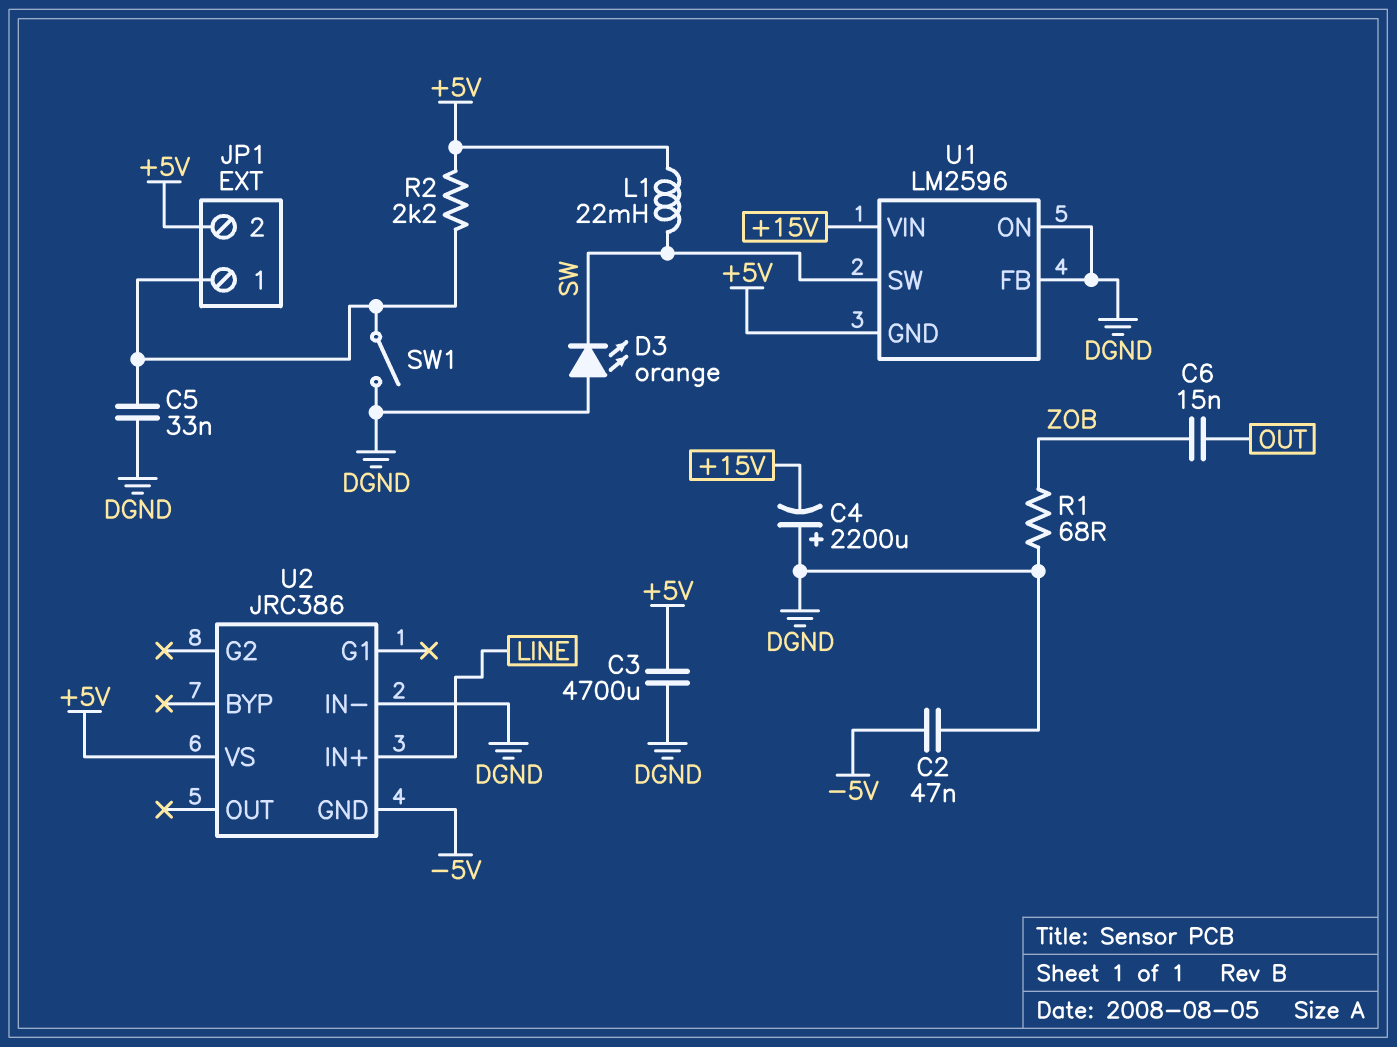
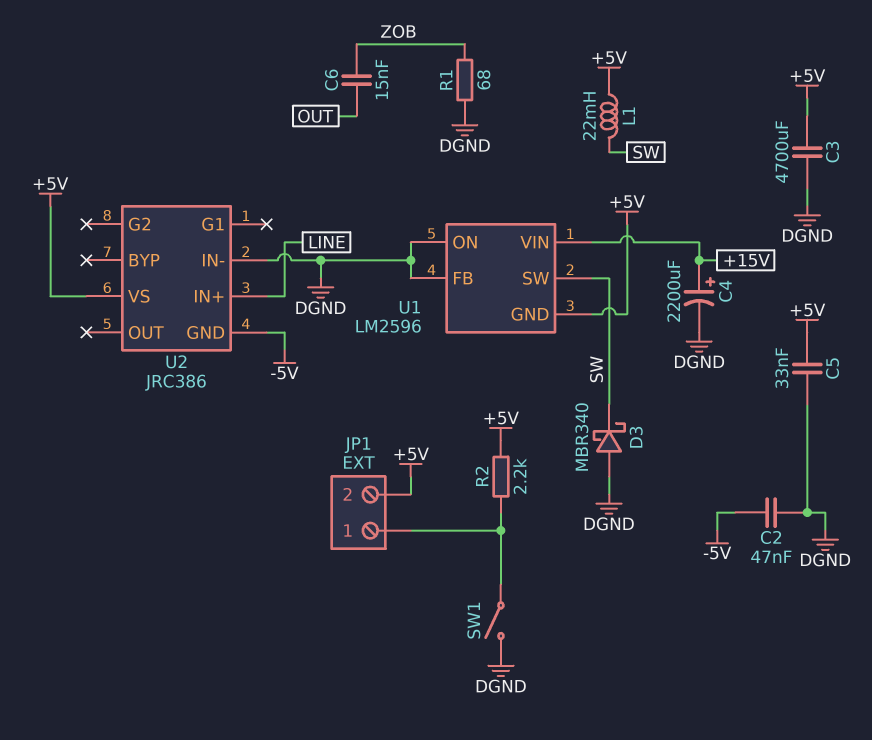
C4: 2200uF (plus DGND, minus +15V) -> 2200uF (plus +15V, minus DGND)
C5: 33nF (DGND, JP1/1) -> 33nF (+5V, DGND)
D3: LED orange (A DGND, K SW) -> schottky MBR340 (A DGND, K SW)

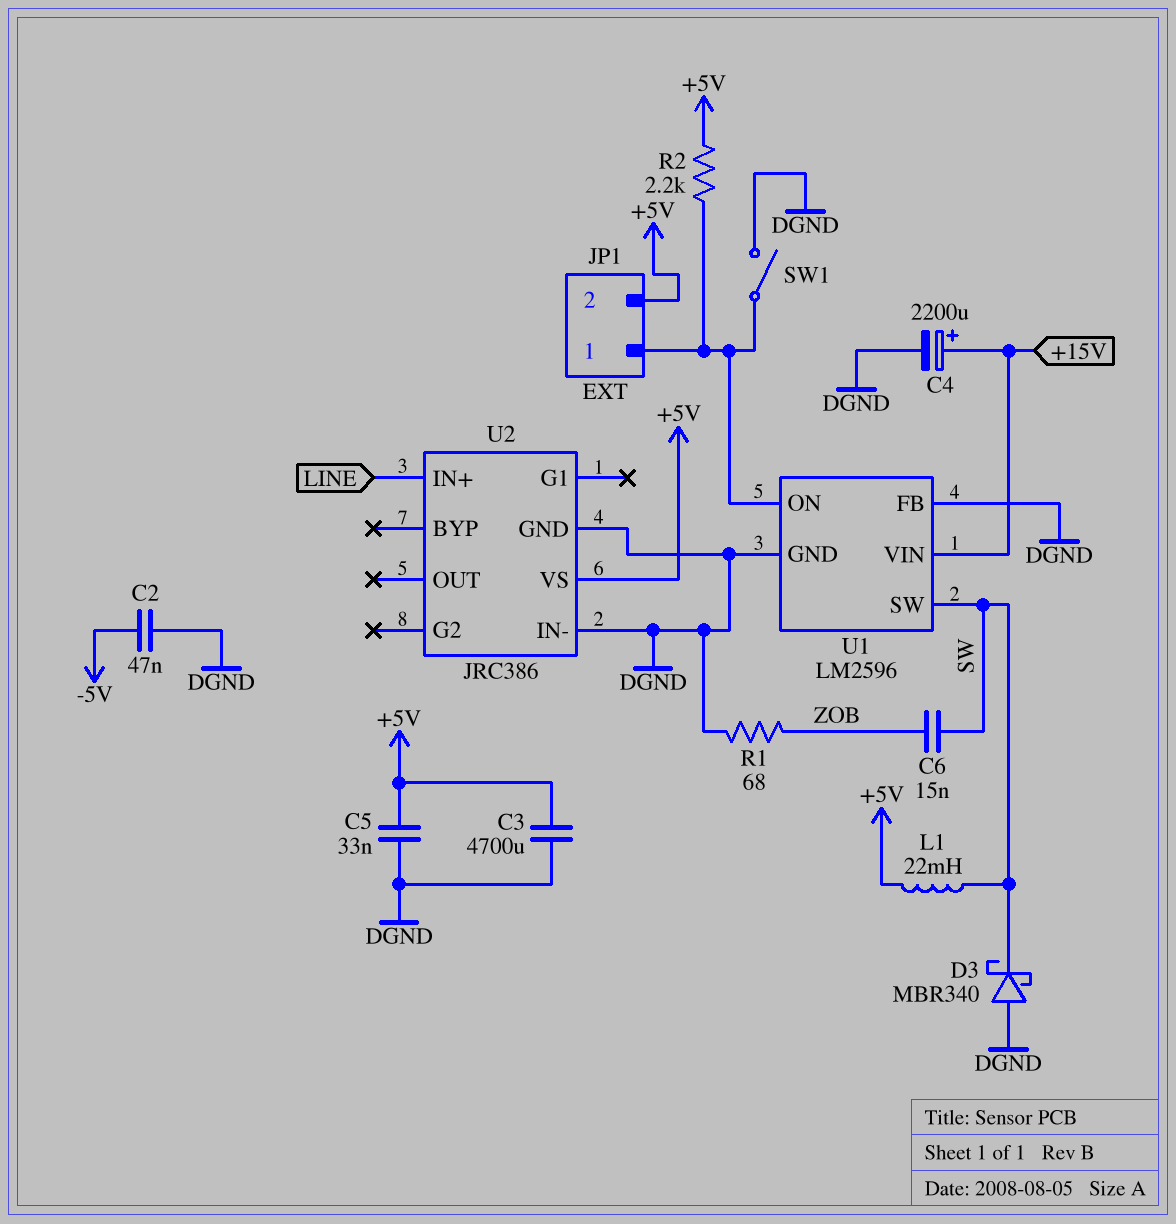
C6: 15nF (OUT, ZOB) -> 15nF (SW, ZOB)
U1 pin GND: +5V -> DGND
U1 pin ON: DGND -> JP1/1
U2 pin GND: -5V -> DGND

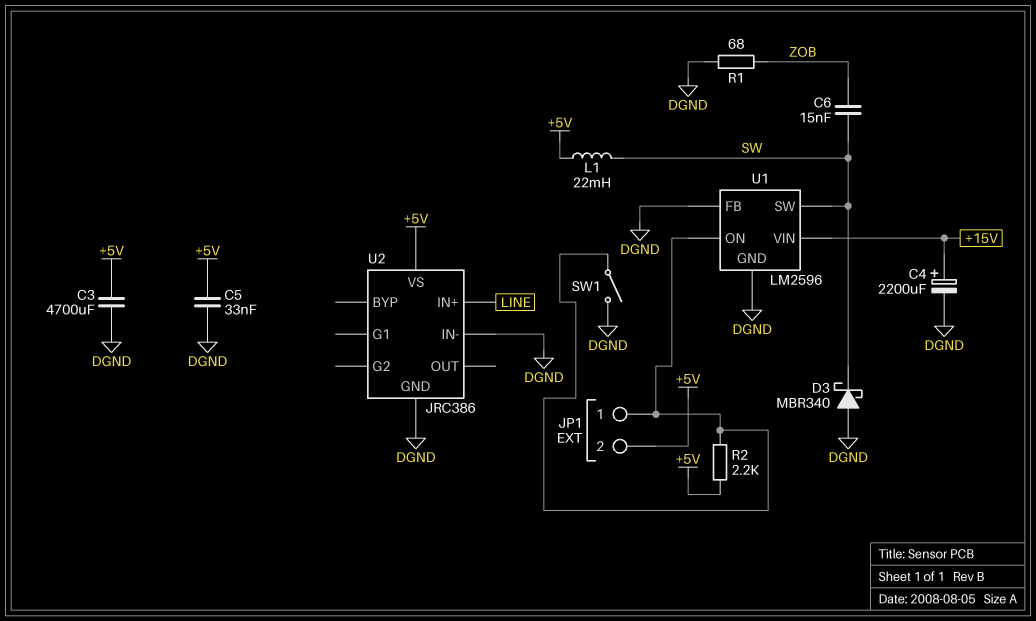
C2: 47nF (-5V, DGND) -> none

